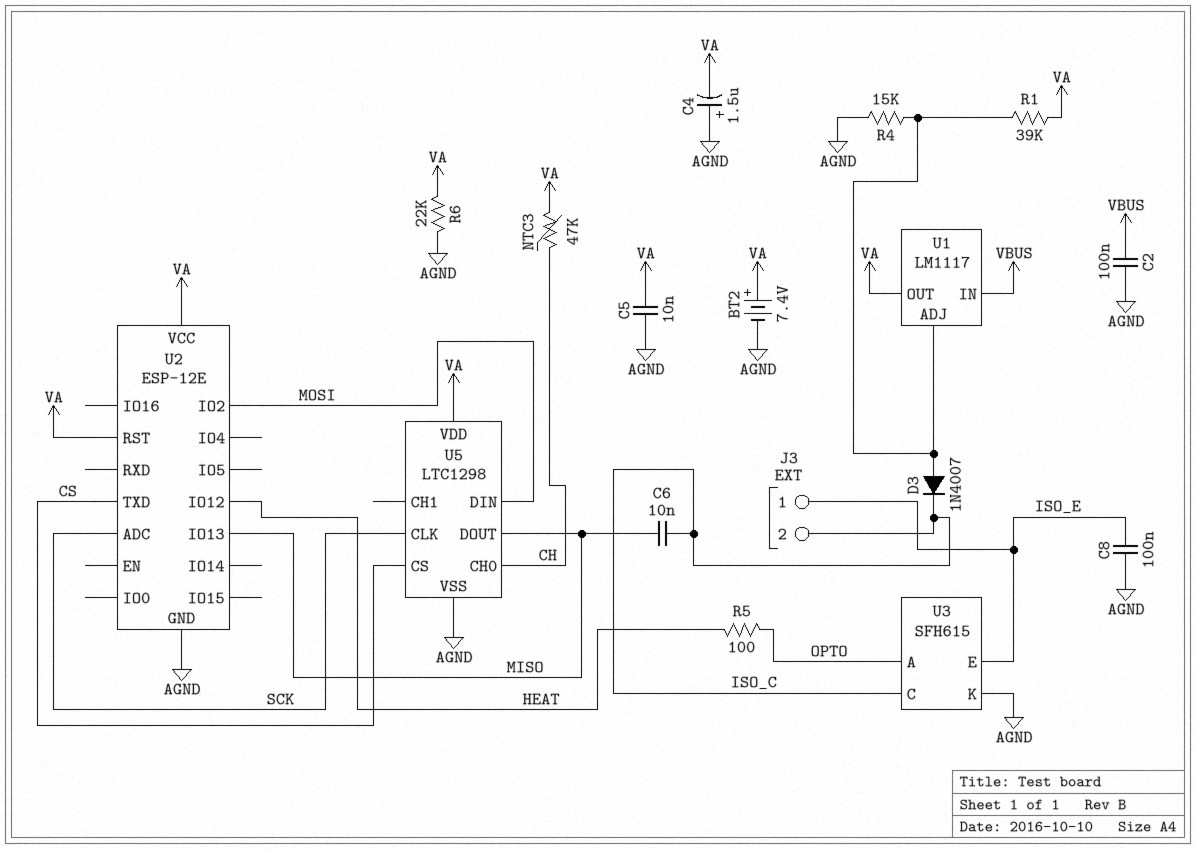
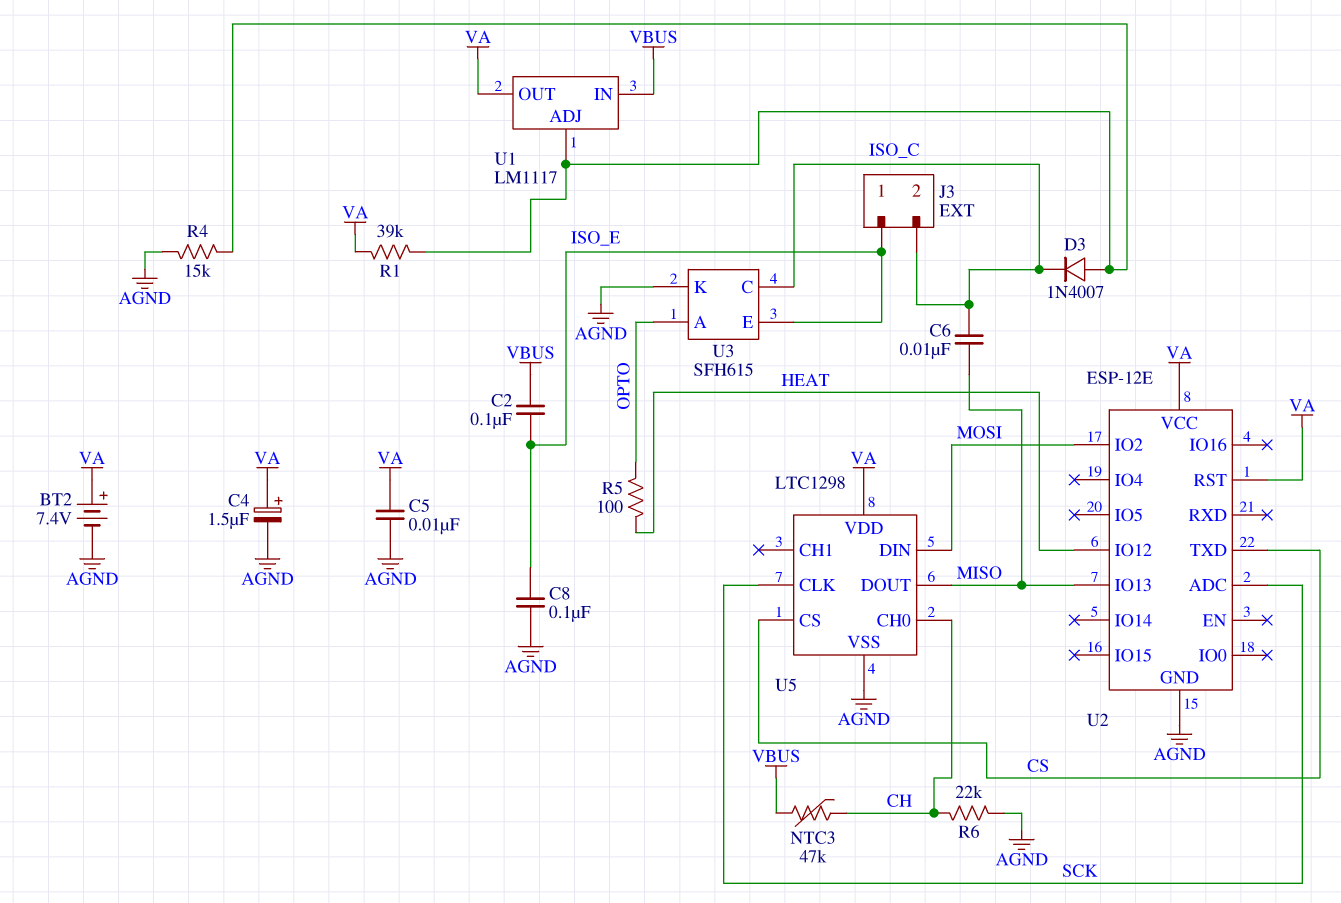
C2: 100nF (AGND, VBUS) -> 100nF (ISO_E, VBUS)
C4: 1.5uF (plus AGND, minus VA) -> 1.5uF (plus VA, minus AGND)
NTC3: 47k (CH, VA) -> 47k (CH, VBUS)
R6: 22k (AGND, VA) -> 22k (AGND, CH)

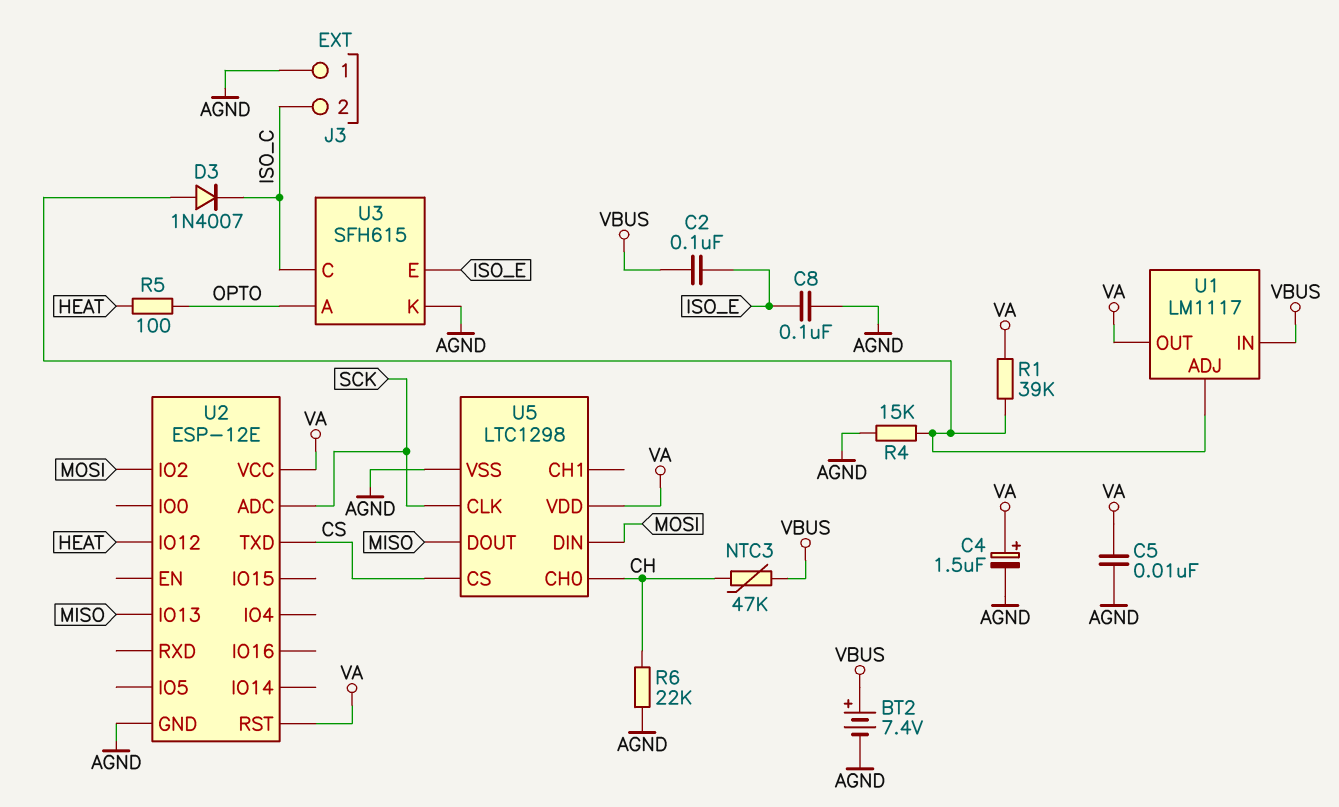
BT2: 7.4V (plus VA, minus AGND) -> 7.4V (plus VBUS, minus AGND)
C6: 10nF (ISO_C, MISO) -> none
J3 pin 1: ISO_E -> AGND

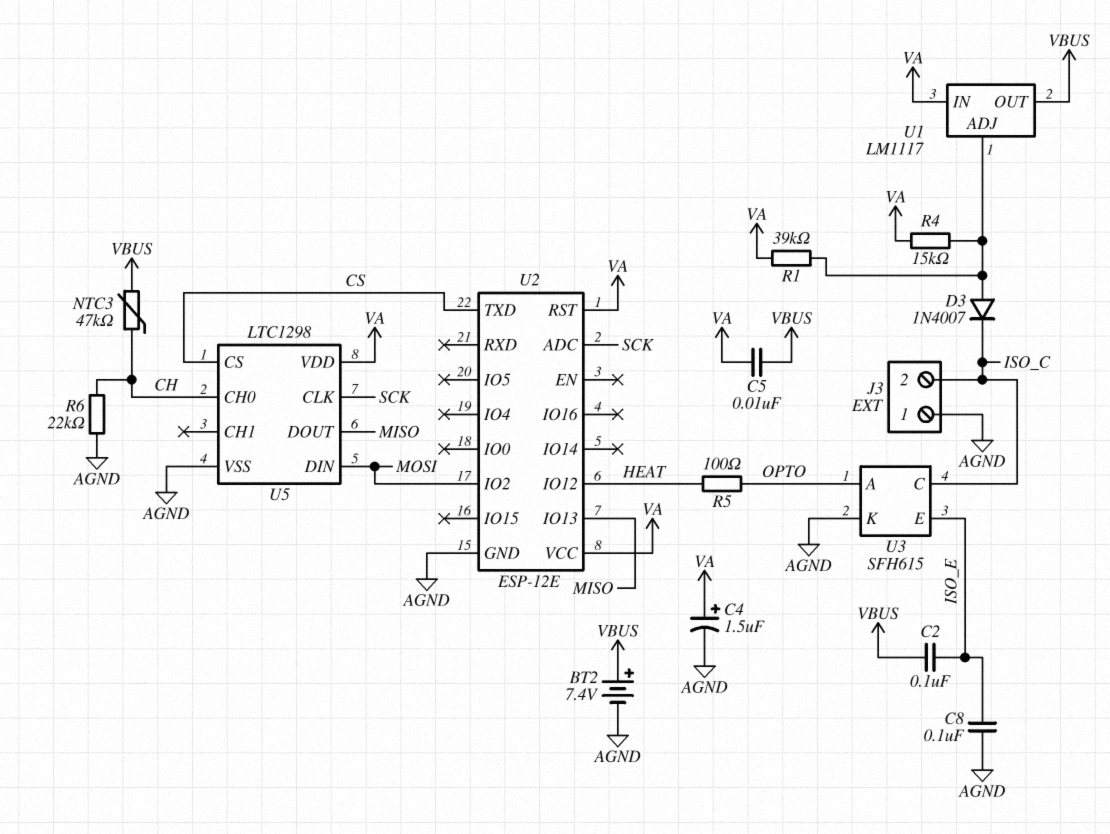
C5: 10nF (AGND, VA) -> 10nF (VA, VBUS)
R4: 15k (AGND, U1/ADJ) -> 15k (U1/ADJ, VA)
U1 pin IN: VBUS -> VA
U1 pin OUT: VA -> VBUS

